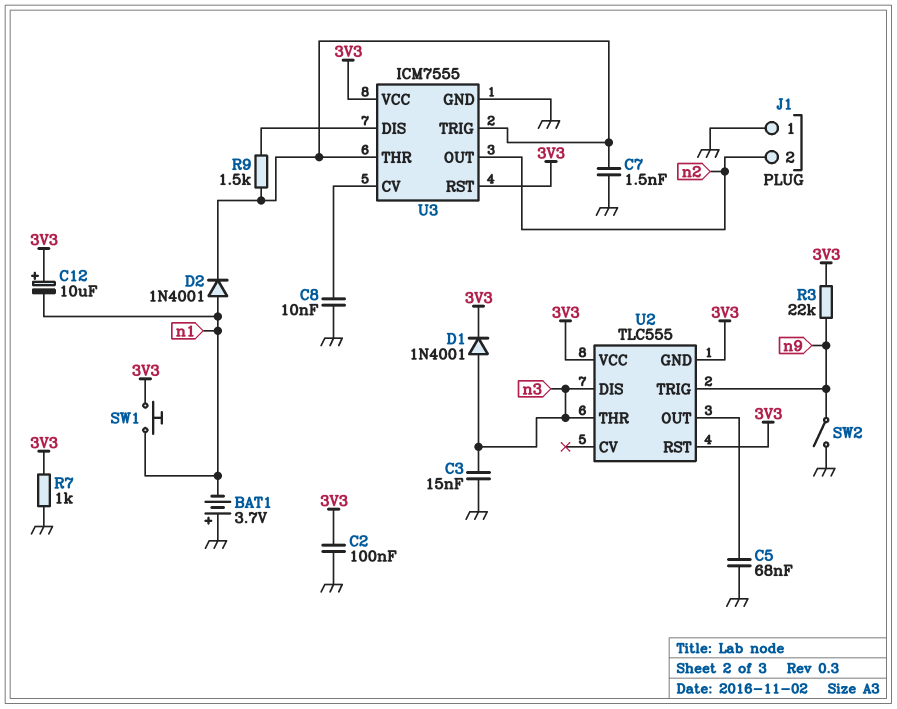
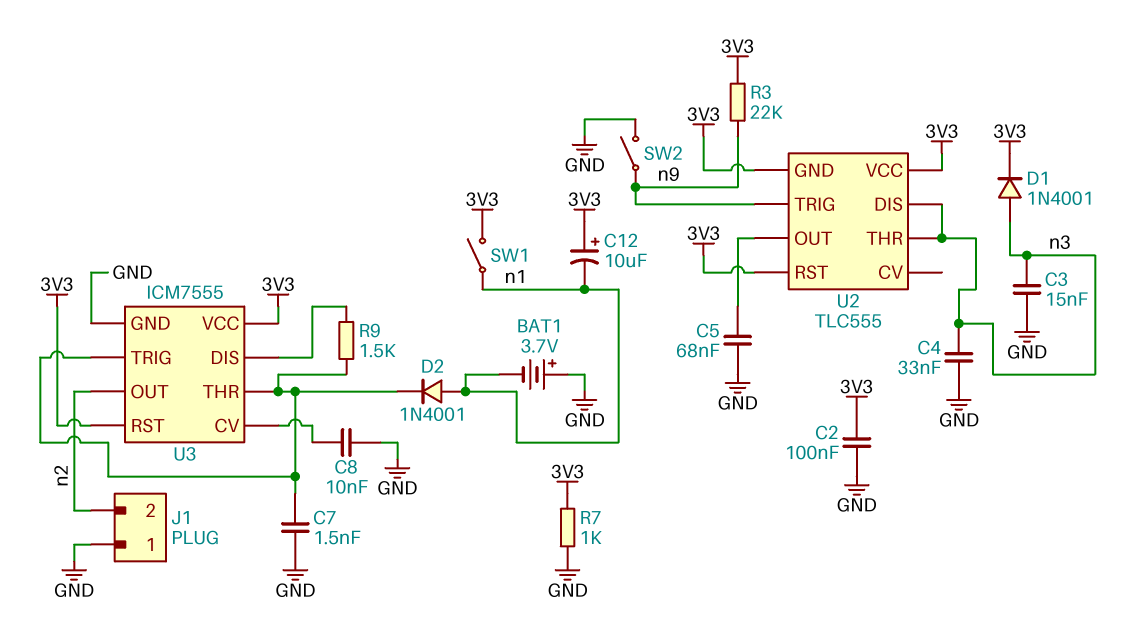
C4: none -> 33nF (GND, n3)
SW1: button (3V3, n1) -> switch (3V3, n1)

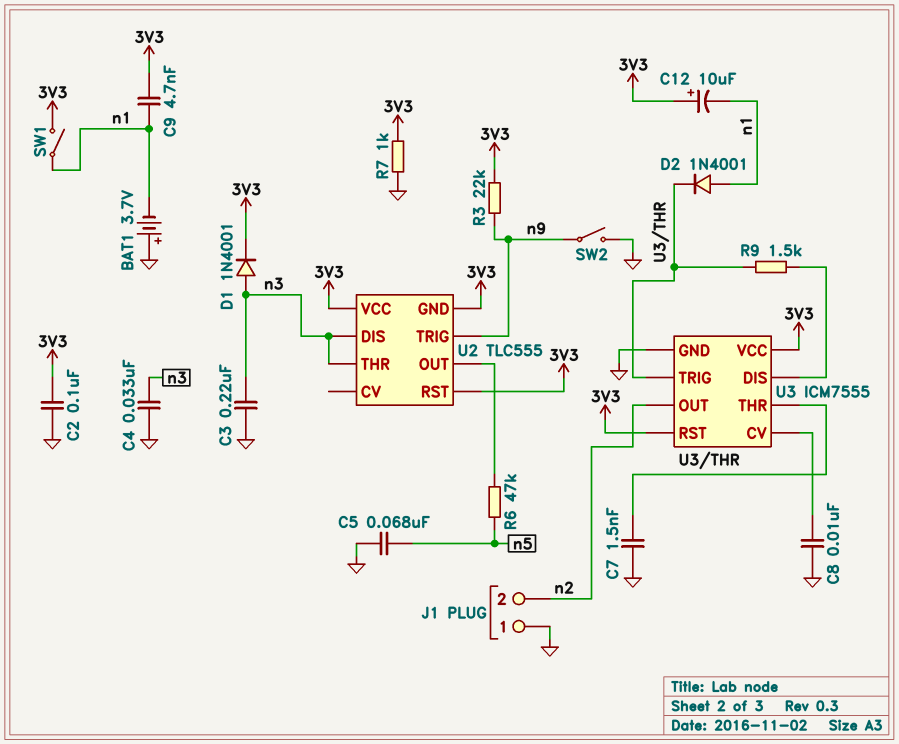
C3: 15nF (GND, n3) -> 220nF (GND, n3)
C5: 68nF (GND, U2/OUT) -> 68nF (GND, n5)
C9: none -> 4.7nF (3V3, n1)
R6: none -> 47k (U2/OUT, n5)

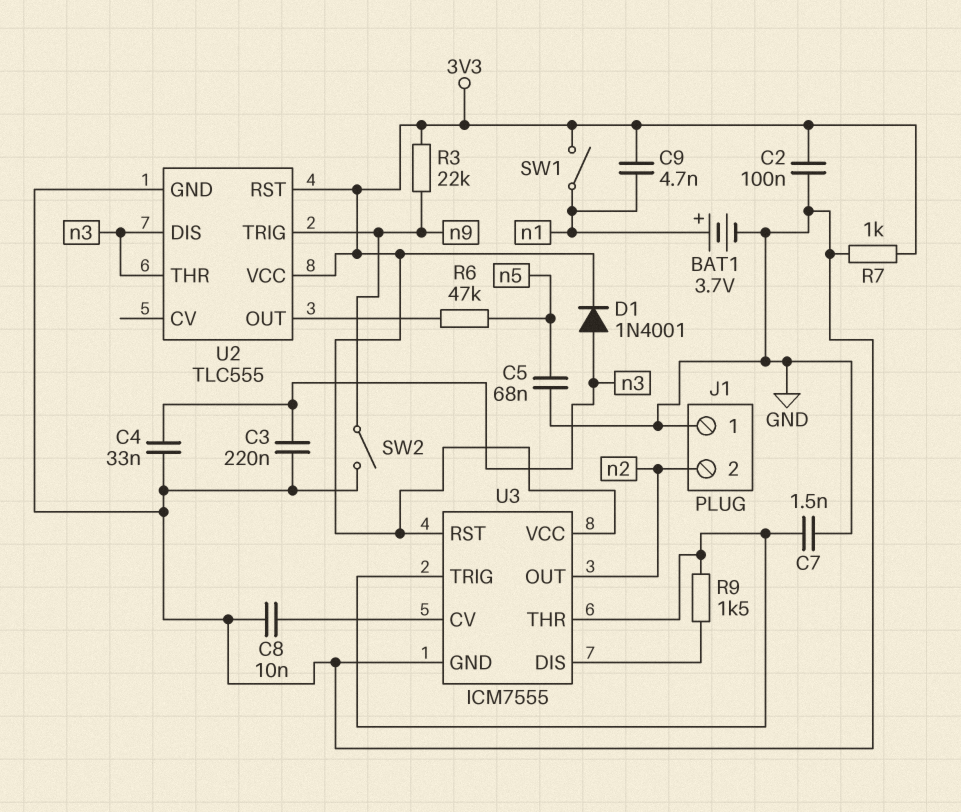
BAT1: 3.7V (plus GND, minus n1) -> 3.7V (plus n1, minus GND)
C12: 10uF (plus 3V3, minus n1) -> none
D2: diode 1N4001 (A n1, K U3/THR) -> none
U2 pin GND: 3V3 -> GND

